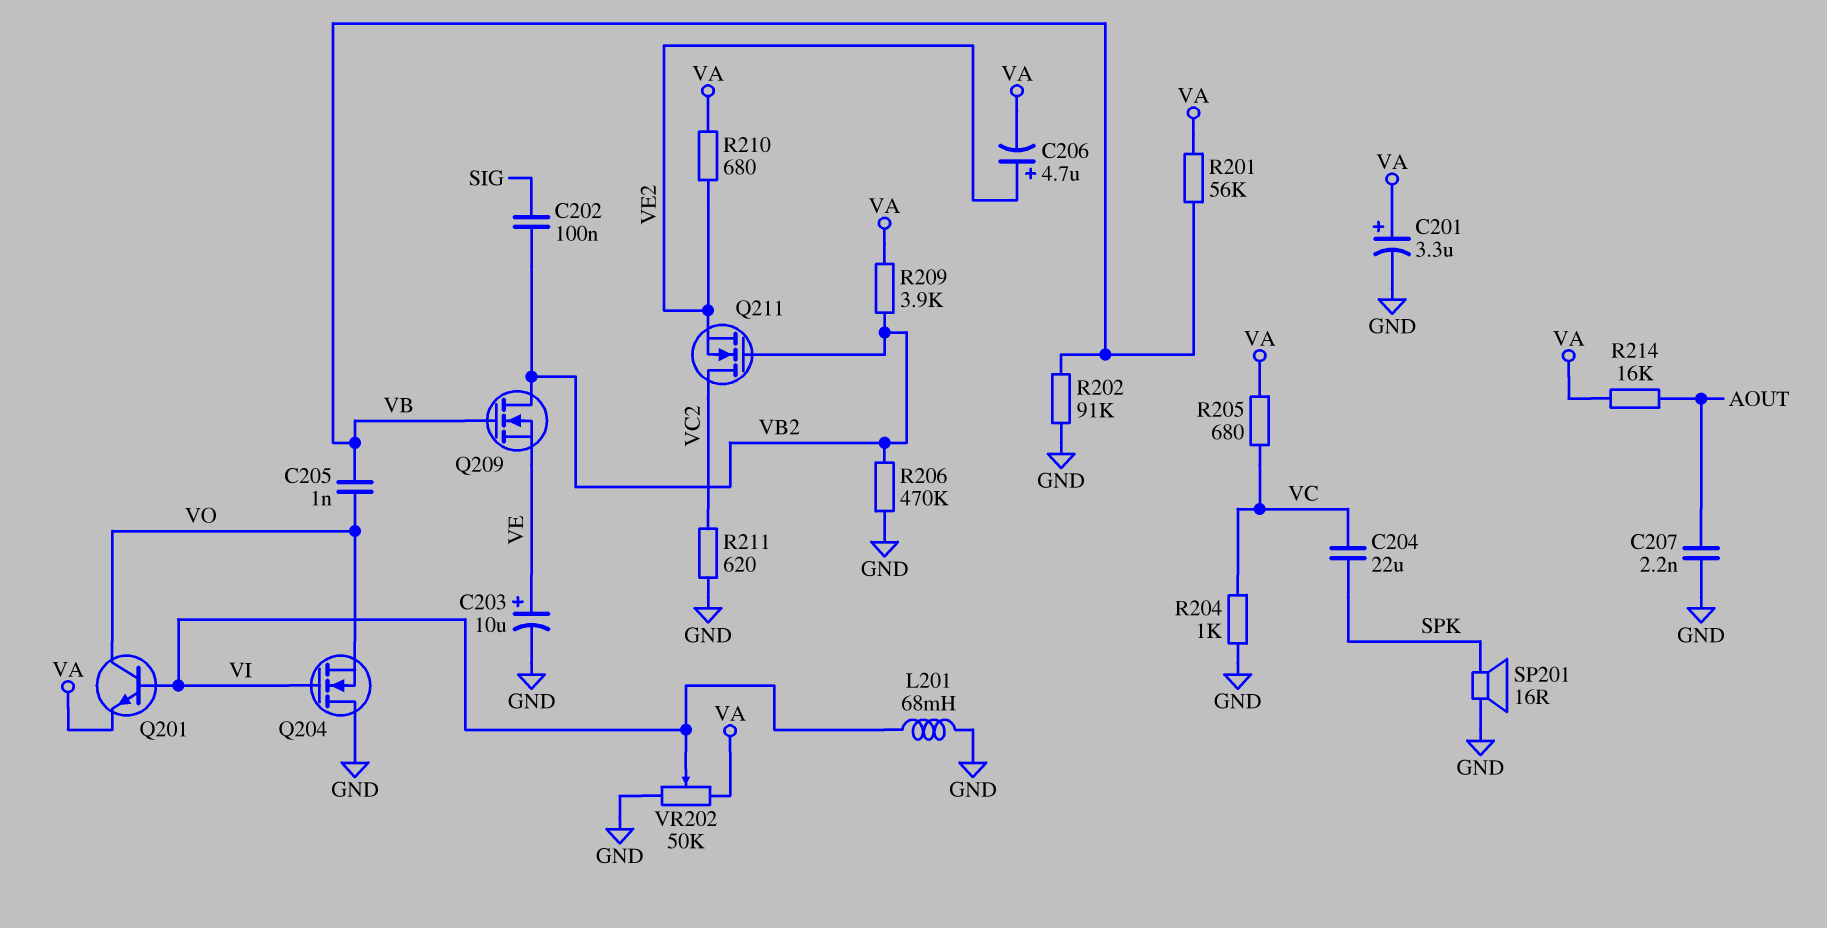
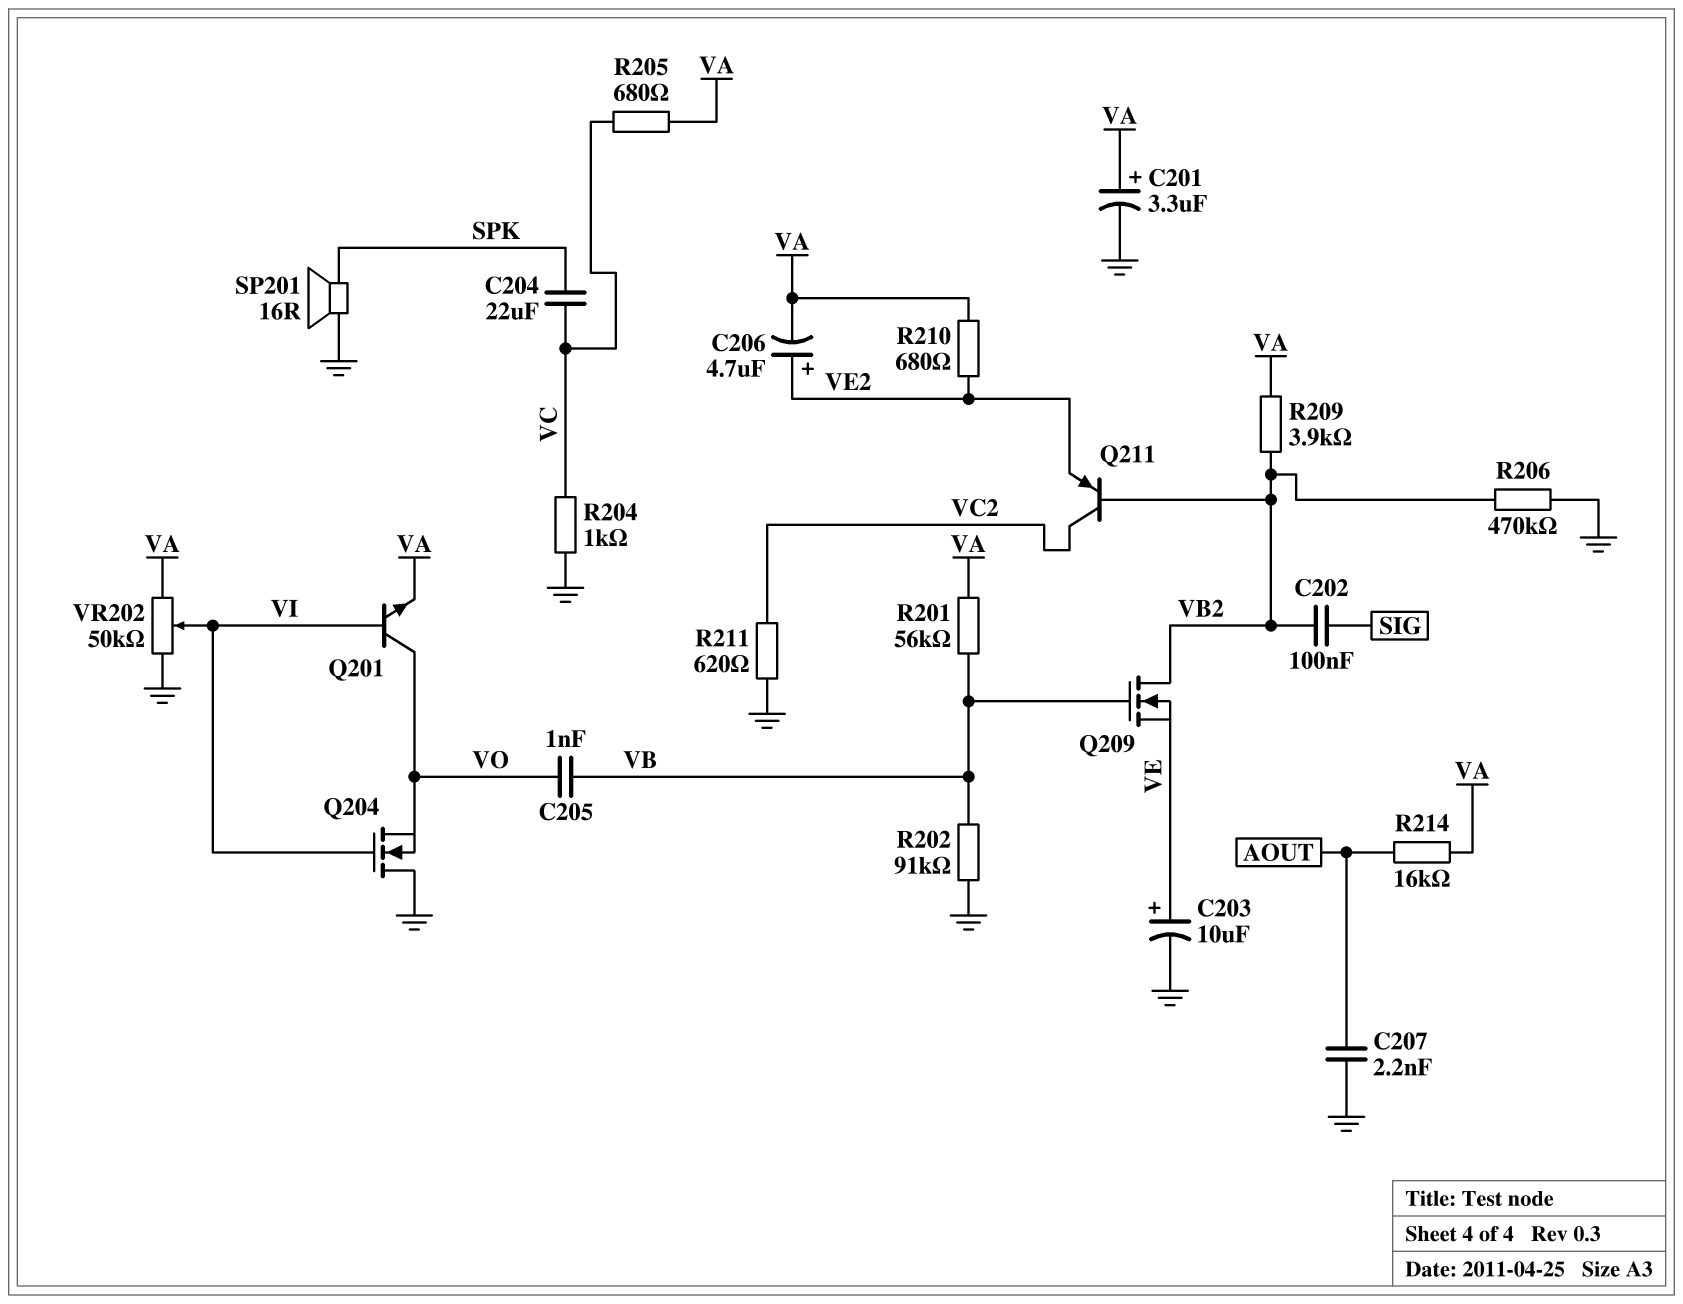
L201: 68mH (GND, VI) -> none
Q211: NMOS (G VB2, D VC2, S VE2) -> PNP (B VB2, C VC2, E VE2)

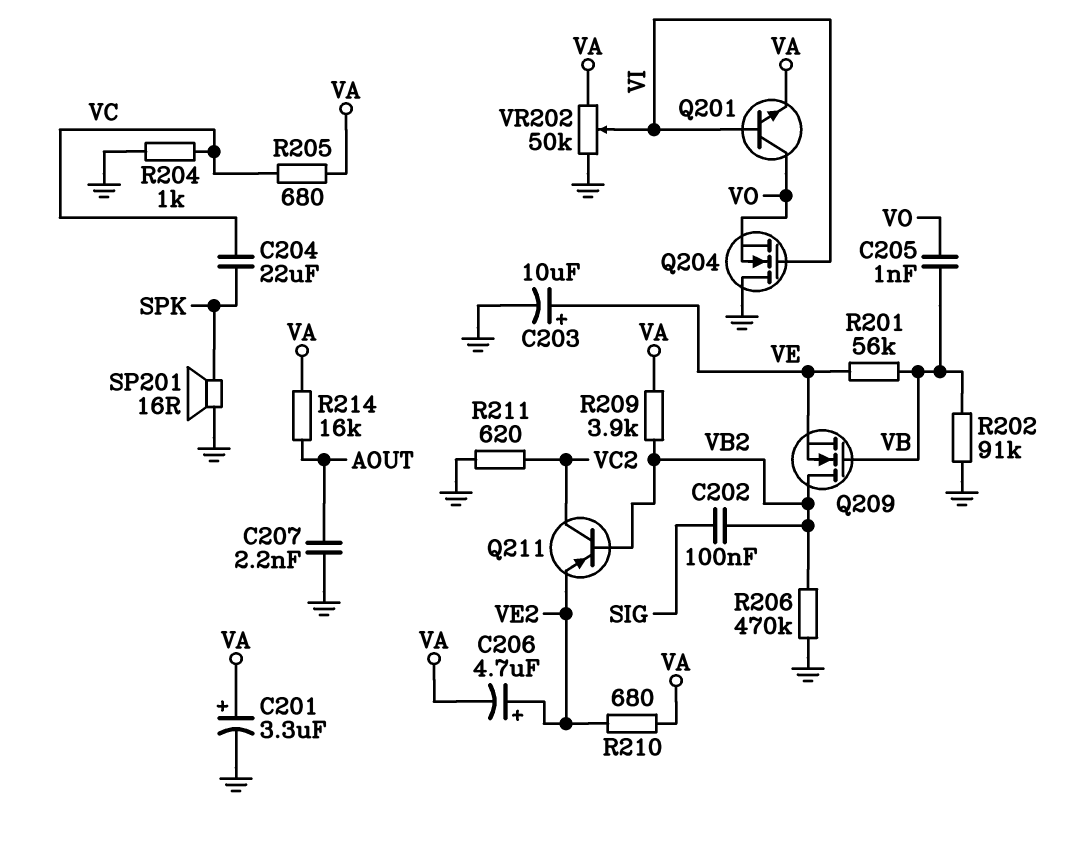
R201: 56k (VA, VB) -> 56k (VB, VE)

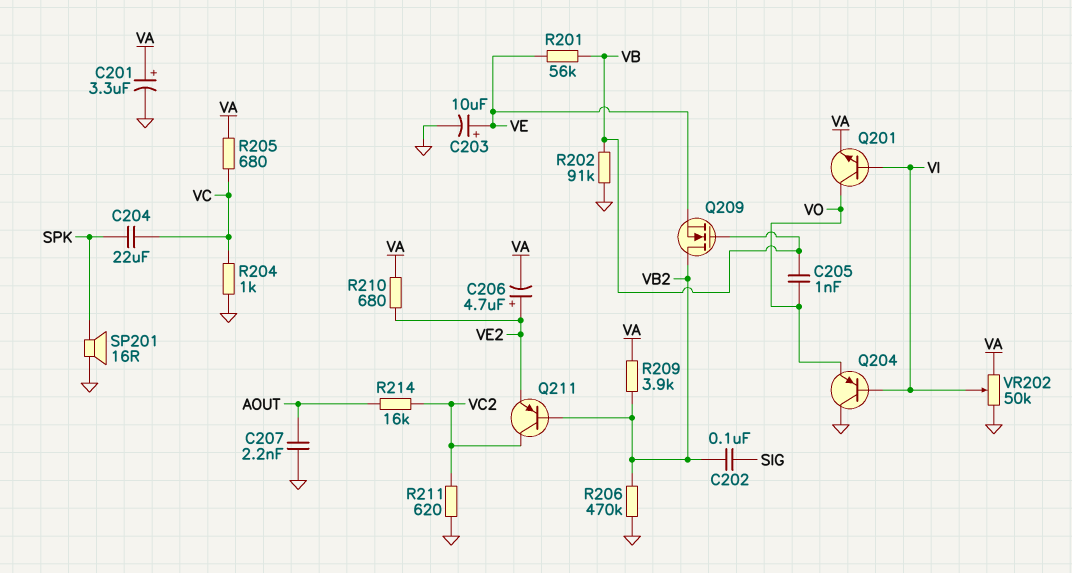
Q204: NMOS (G VI, D GND, S VO) -> PNP (B VI, C GND, E VO)
R214: 16k (AOUT, VA) -> 16k (AOUT, VC2)

